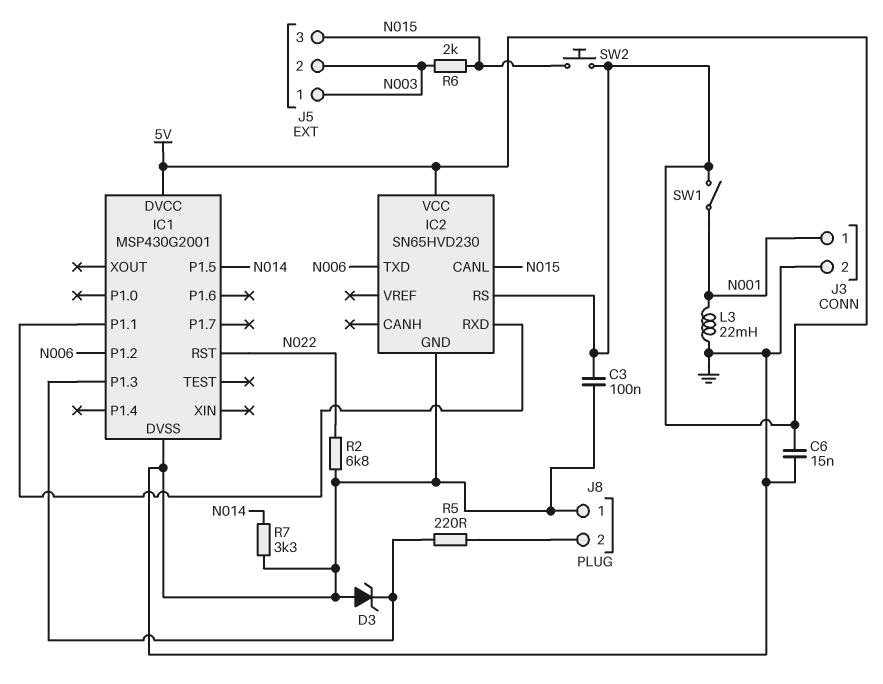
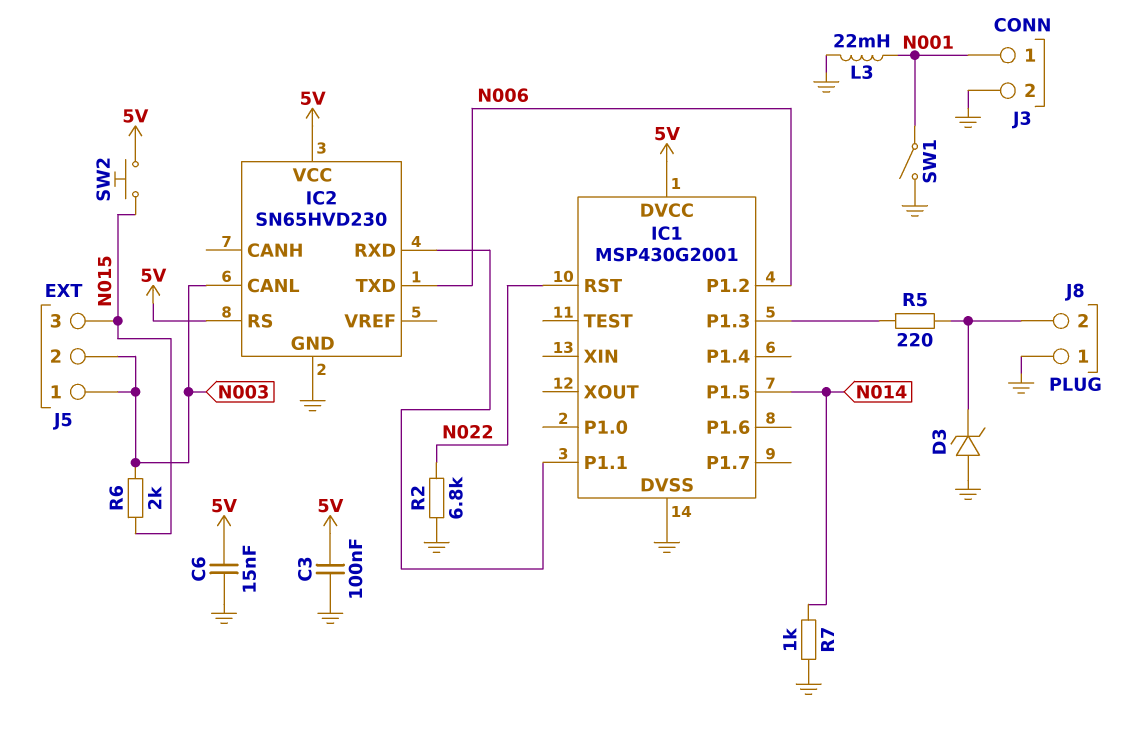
D3: zener (A GND, K IC1/P1.3) -> zener (A GND, K J8/2)
IC2 pin CANL: N015 -> N003
R7: 3.3k (GND, N014) -> 1k (GND, N014)
SW1: switch (5V, N001) -> switch (GND, N001)

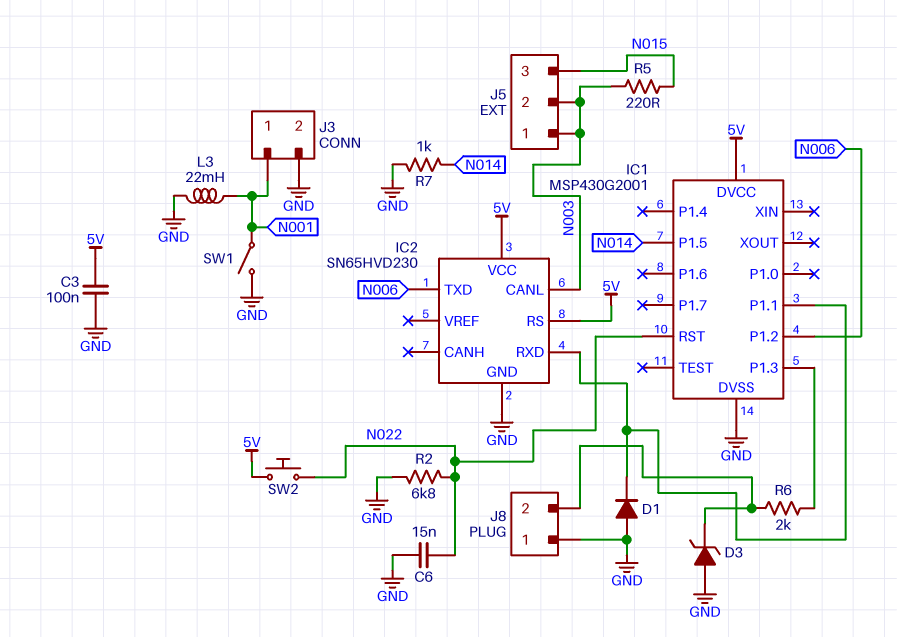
C6: 15nF (5V, GND) -> 15nF (GND, N022)
D1: none -> diode (A GND, K IC1/P1.1)
R5: 220 (IC1/P1.3, J8/2) -> 220 (N003, N015)
R6: 2k (N003, N015) -> 2k (IC1/P1.3, J8/2)
SW2: button (5V, N015) -> button (5V, N022)

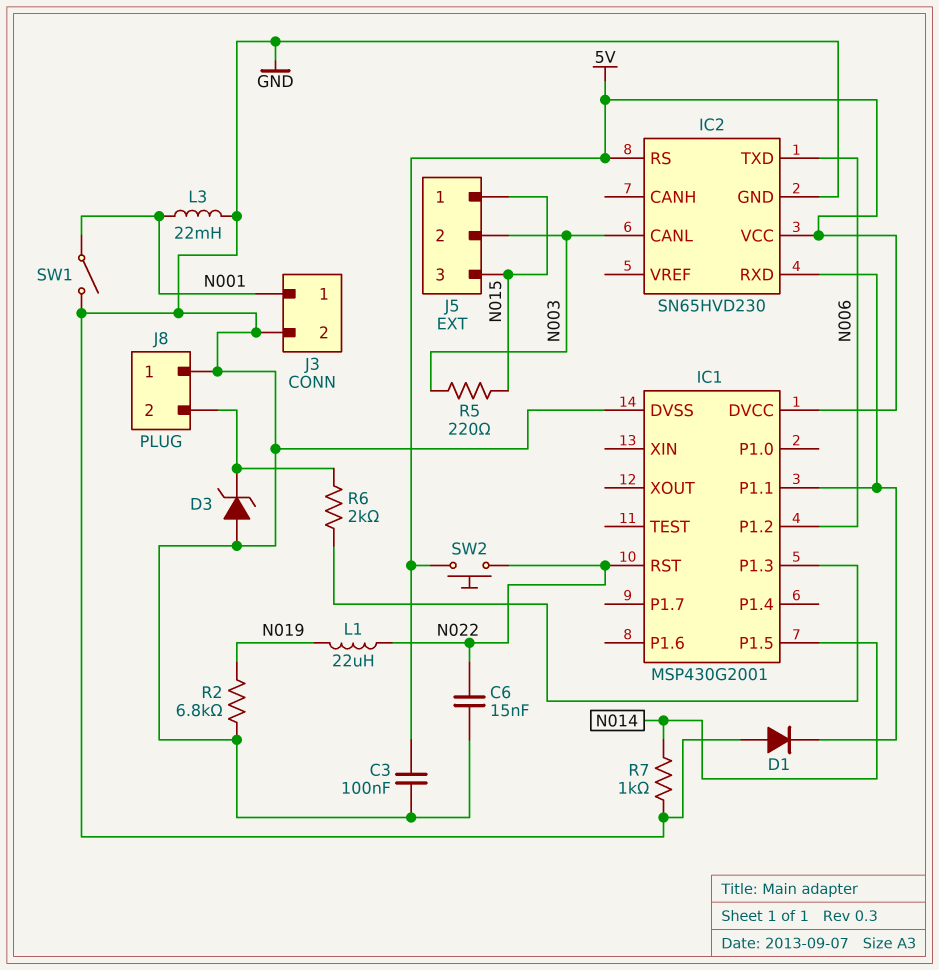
J5 pin 1: N003 -> N015
L1: none -> 22uH (N019, N022)
R2: 6.8k (GND, N022) -> 6.8k (GND, N019)

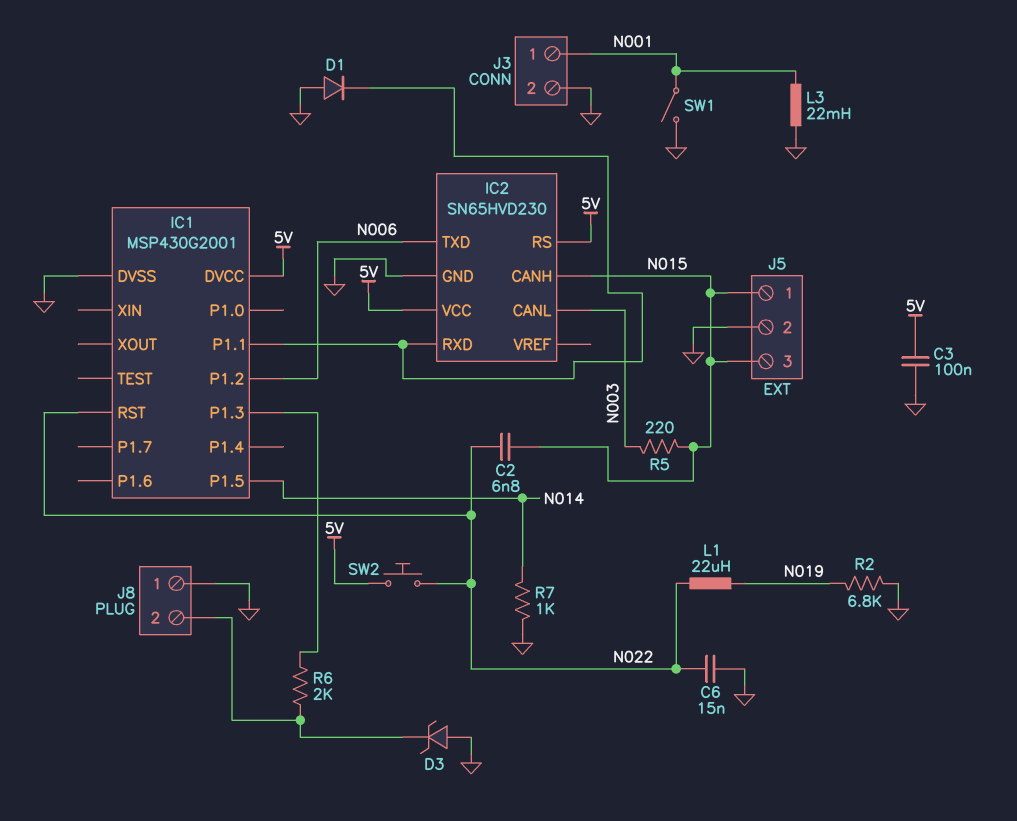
C2: none -> 6.8nF (N015, N022)
IC2 pin CANH: none -> N015
J5 pin 2: N003 -> GND

